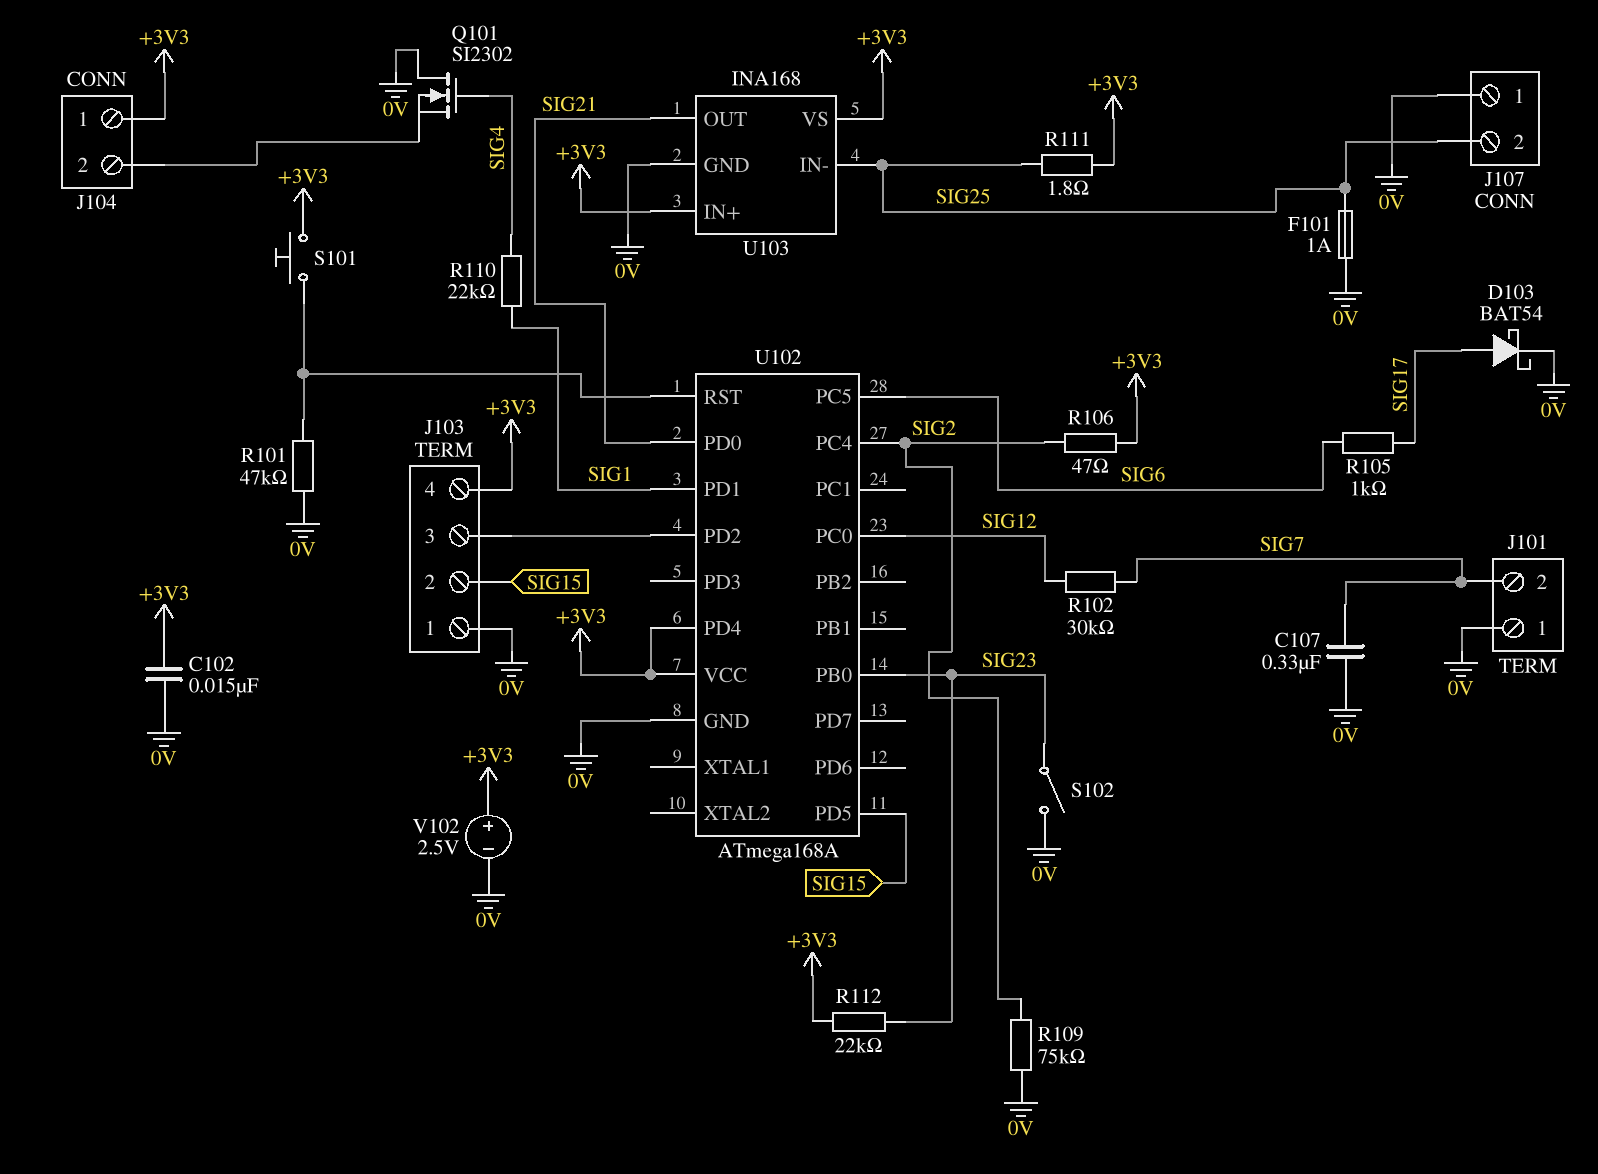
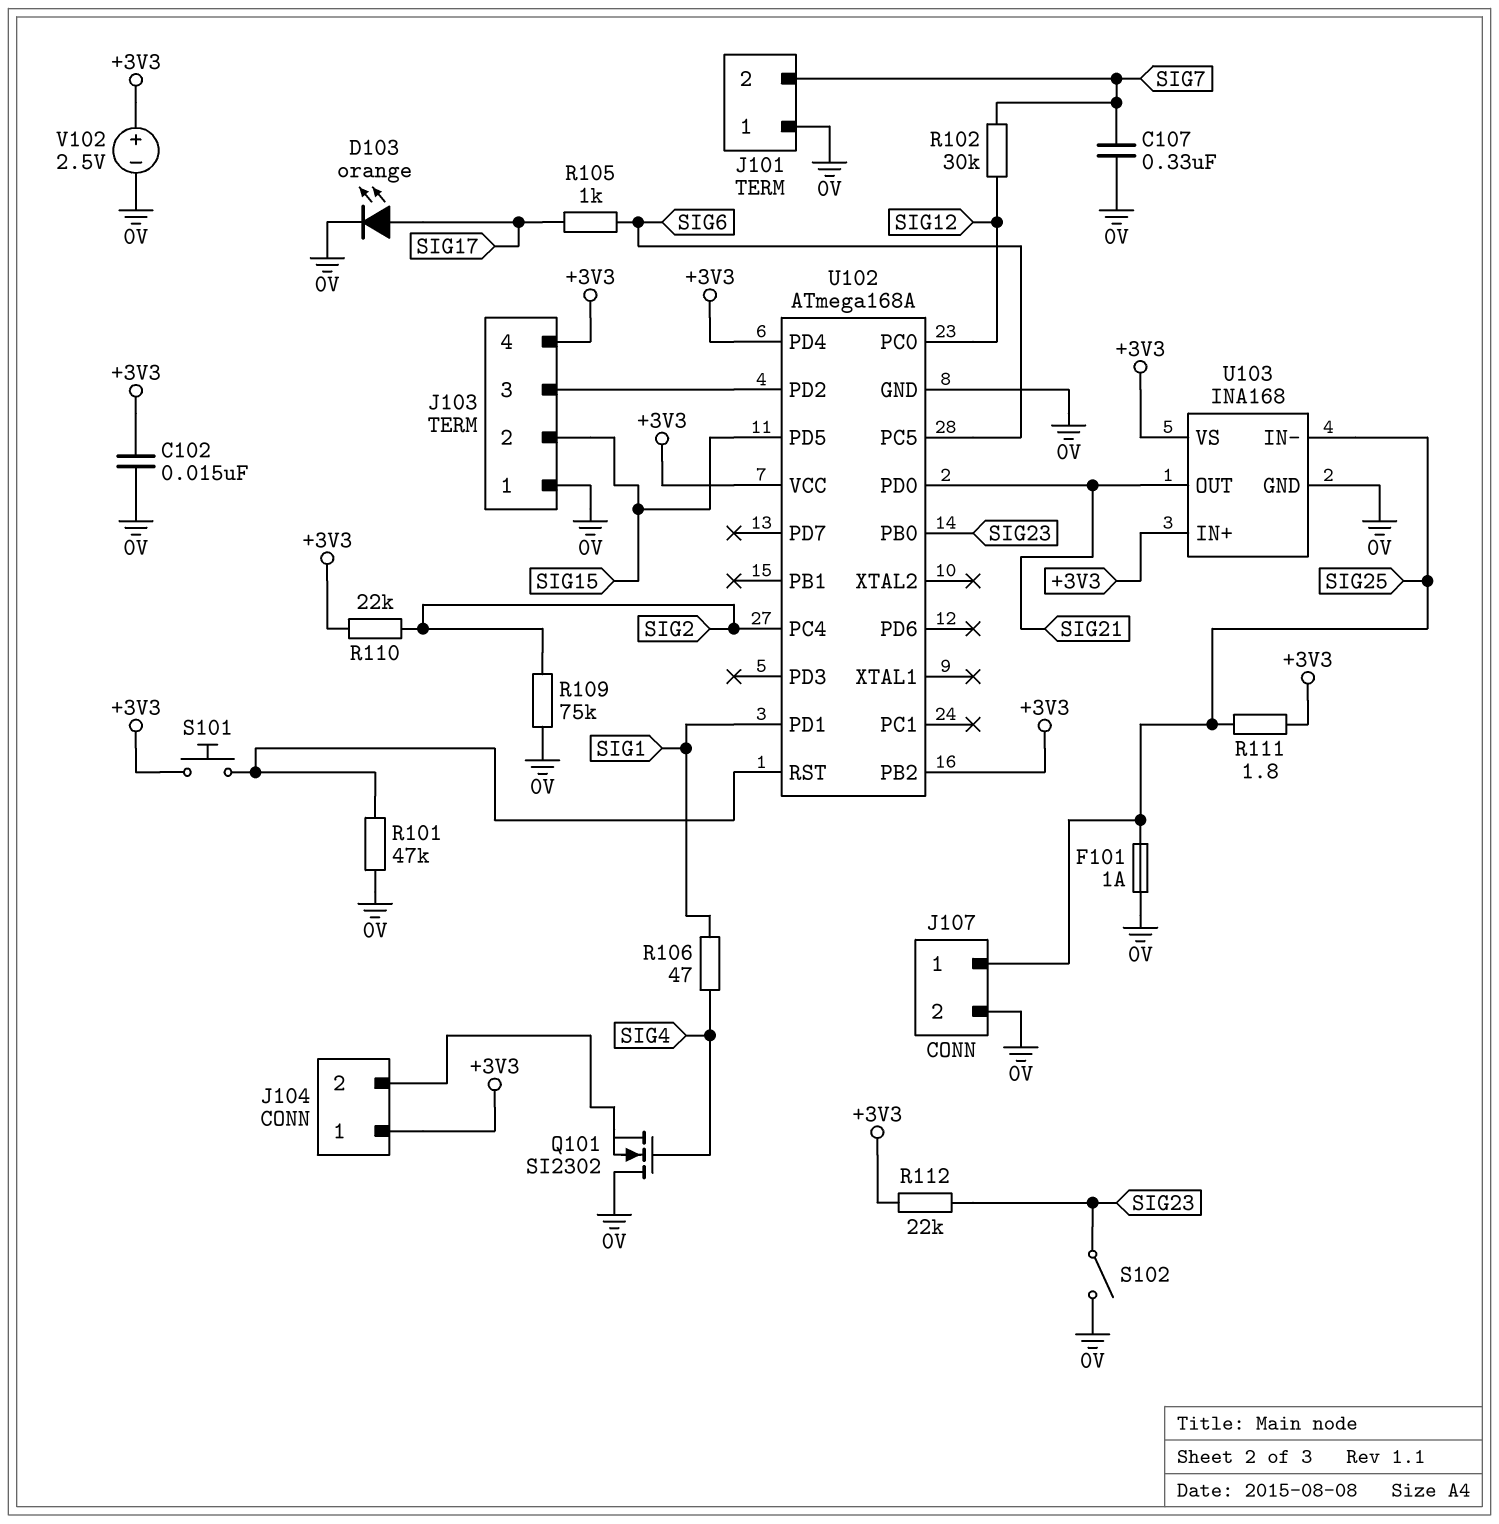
D103: schottky BAT54 (A SIG17, K 0V) -> LED orange (A SIG17, K 0V)
J107 pin 1: 0V -> SIG25
J107 pin 2: SIG25 -> 0V
R106: 47 (+3V3, SIG2) -> 47 (SIG1, SIG4)
R110: 22k (SIG1, SIG4) -> 22k (+3V3, SIG2)
U102 pin PB2: none -> +3V3

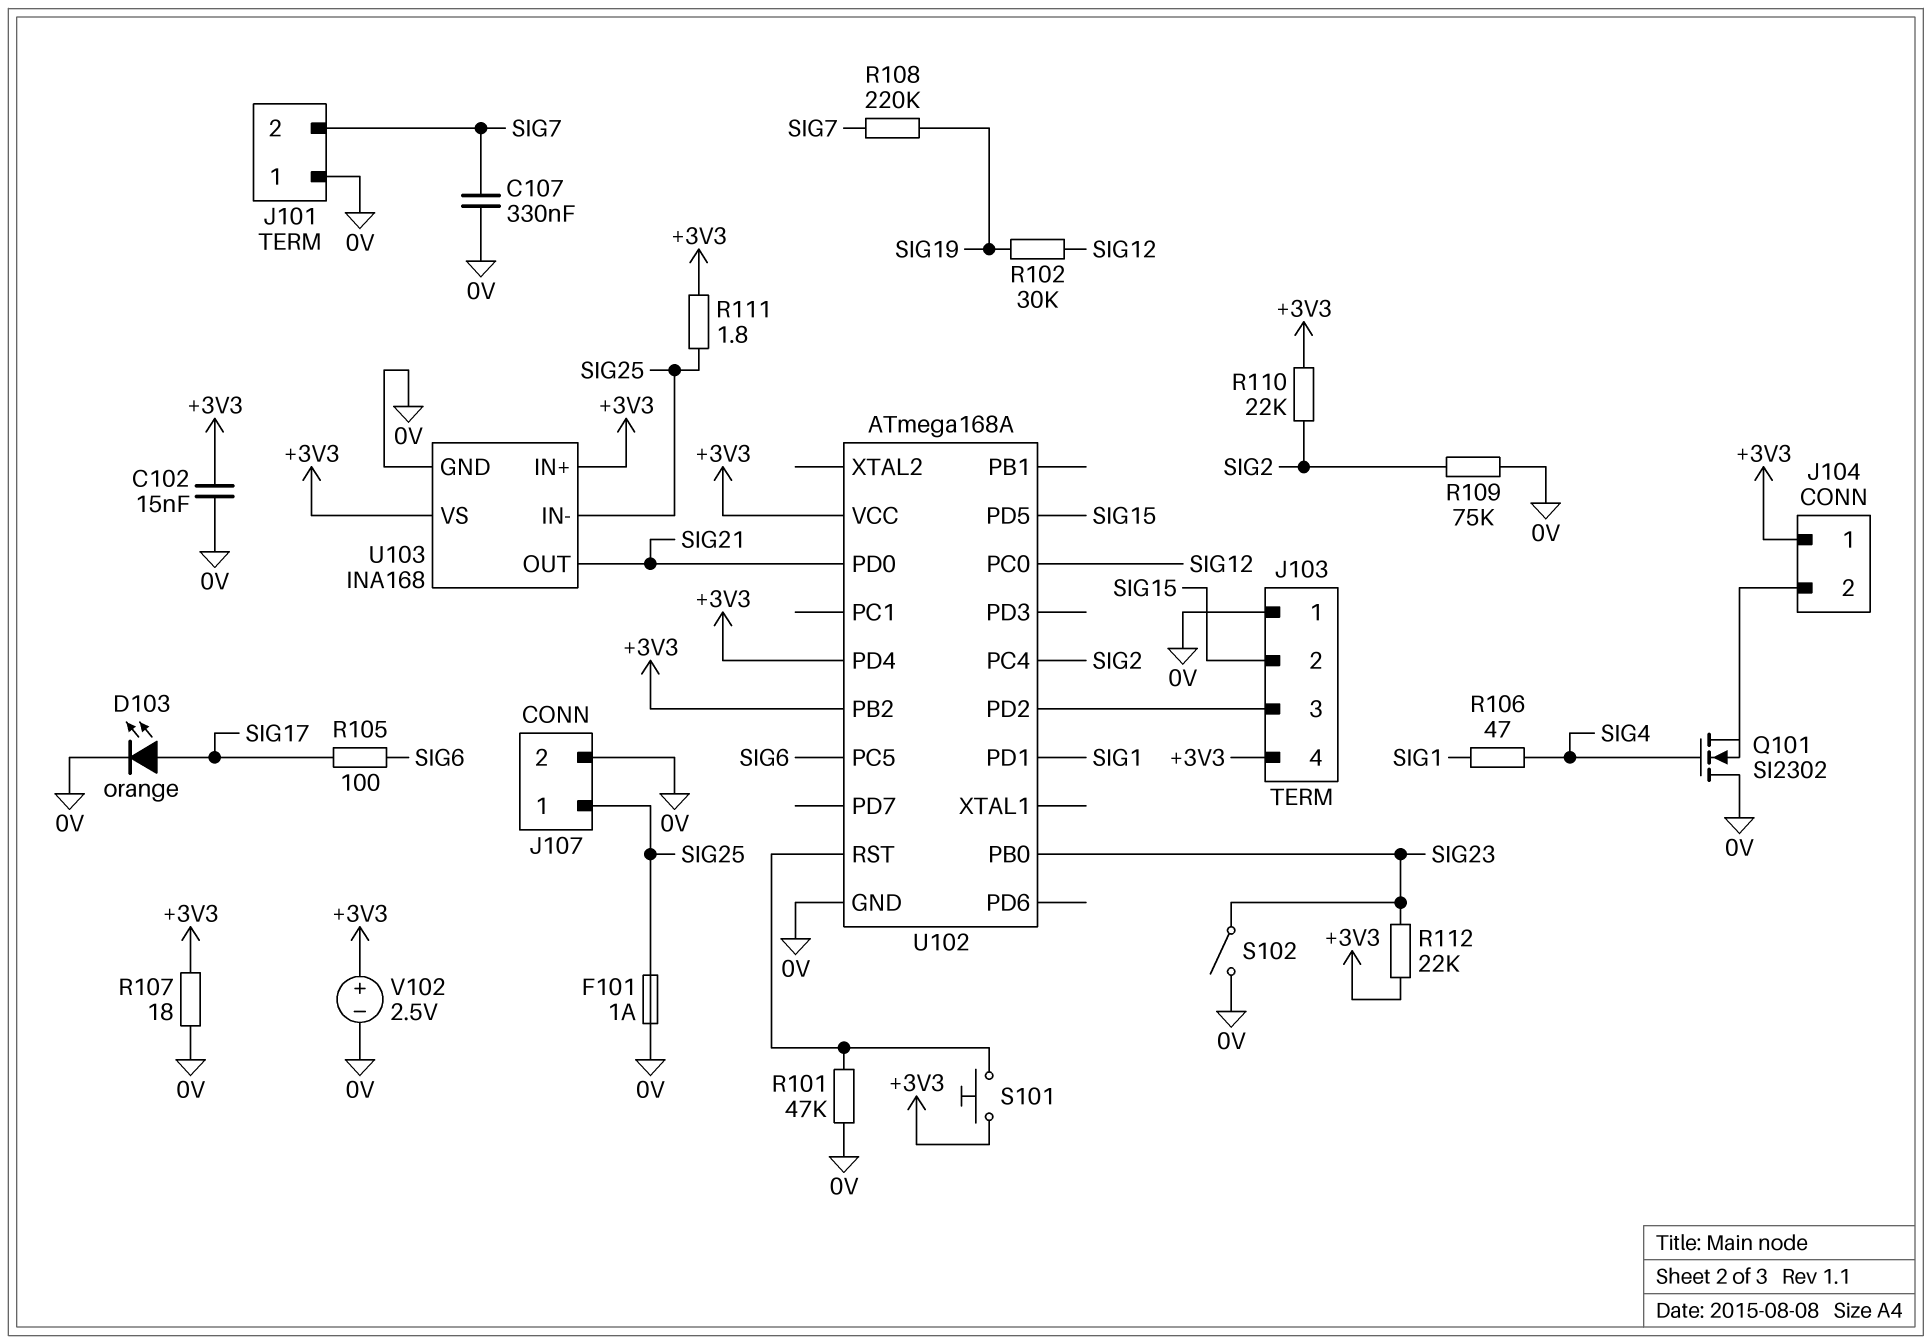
R102: 30k (SIG7, SIG12) -> 30k (SIG12, SIG19)
R105: 1k (SIG6, SIG17) -> 100 (SIG6, SIG17)
R107: none -> 18 (+3V3, 0V)
R108: none -> 220k (SIG7, SIG19)

